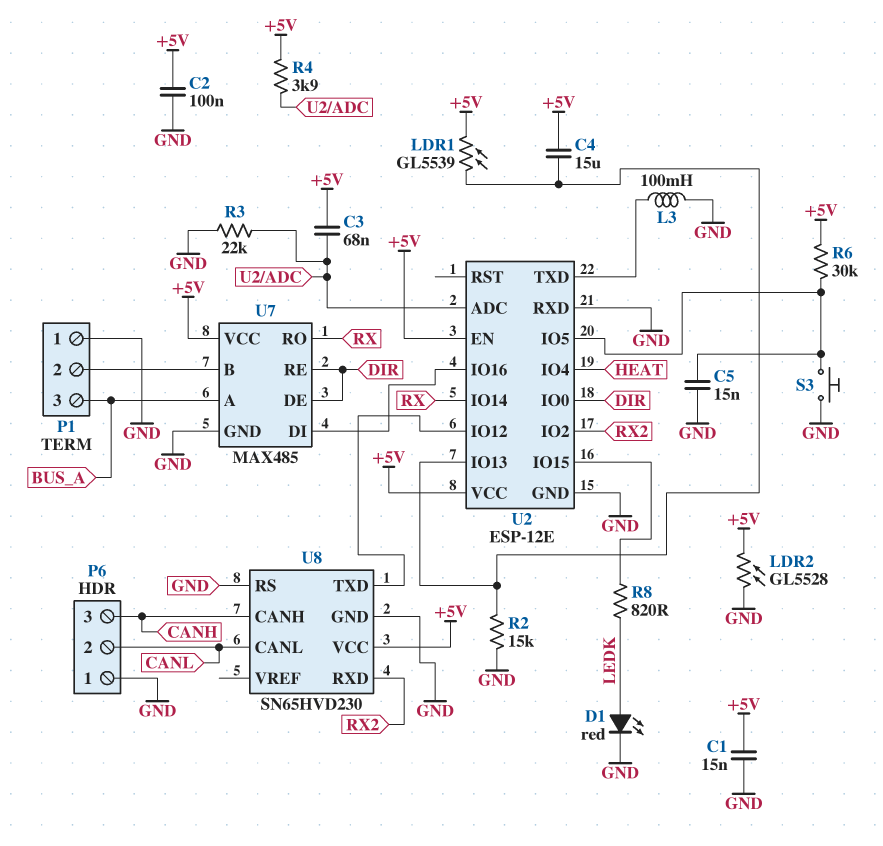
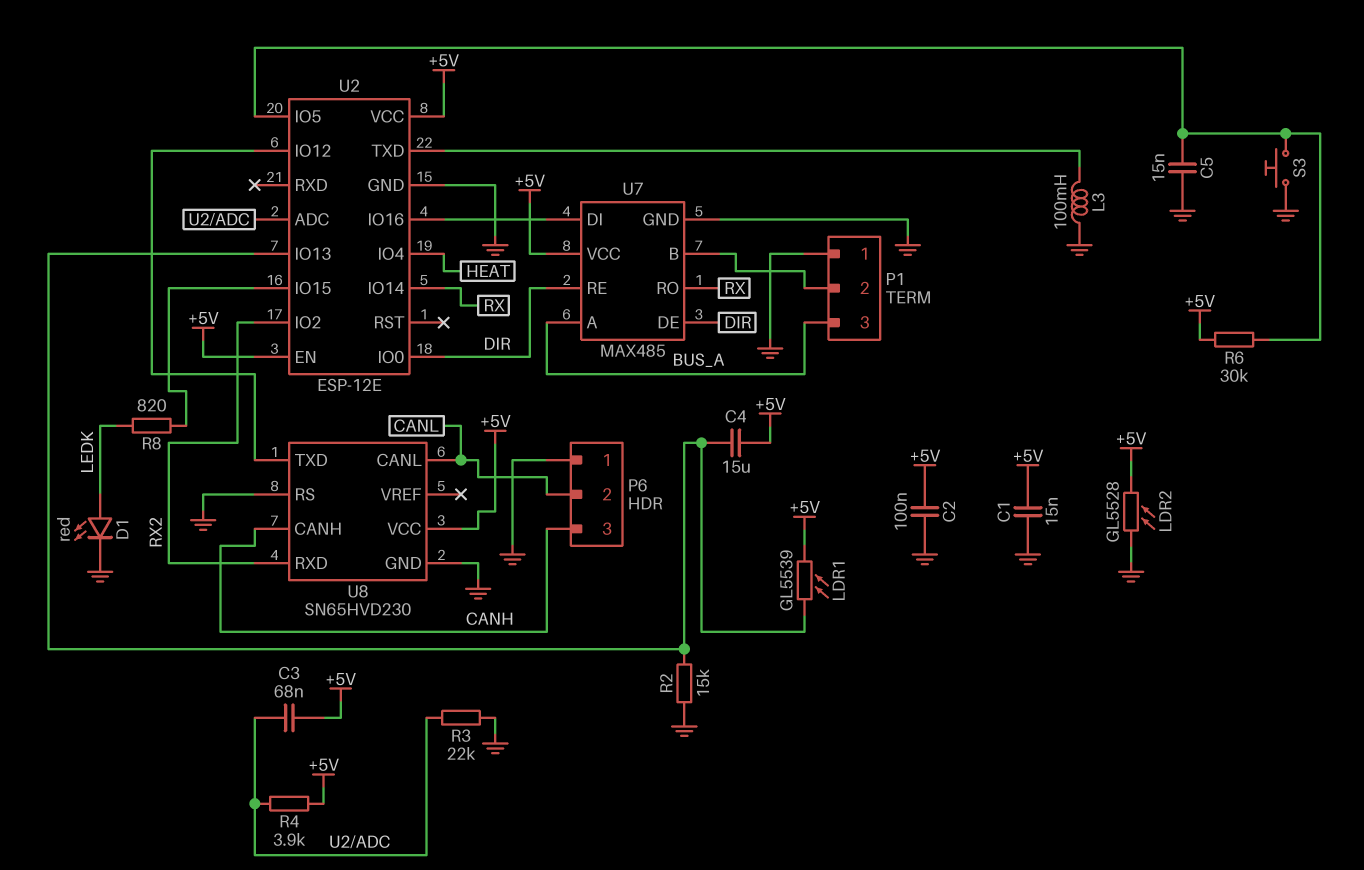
U2 pin RXD: GND -> none

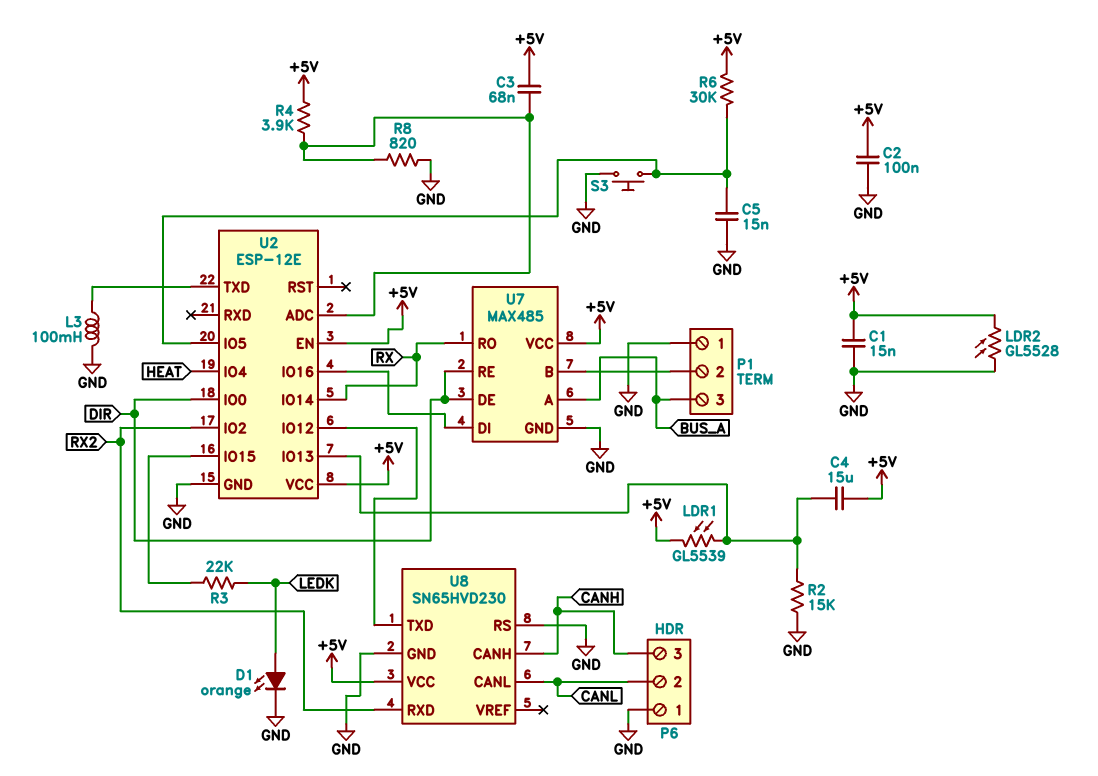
D1: LED red (A LEDK, K GND) -> LED orange (A LEDK, K GND)
R3: 22k (GND, U2/ADC) -> 22k (LEDK, U2/IO15)
R8: 820 (LEDK, U2/IO15) -> 820 (GND, U2/ADC)

